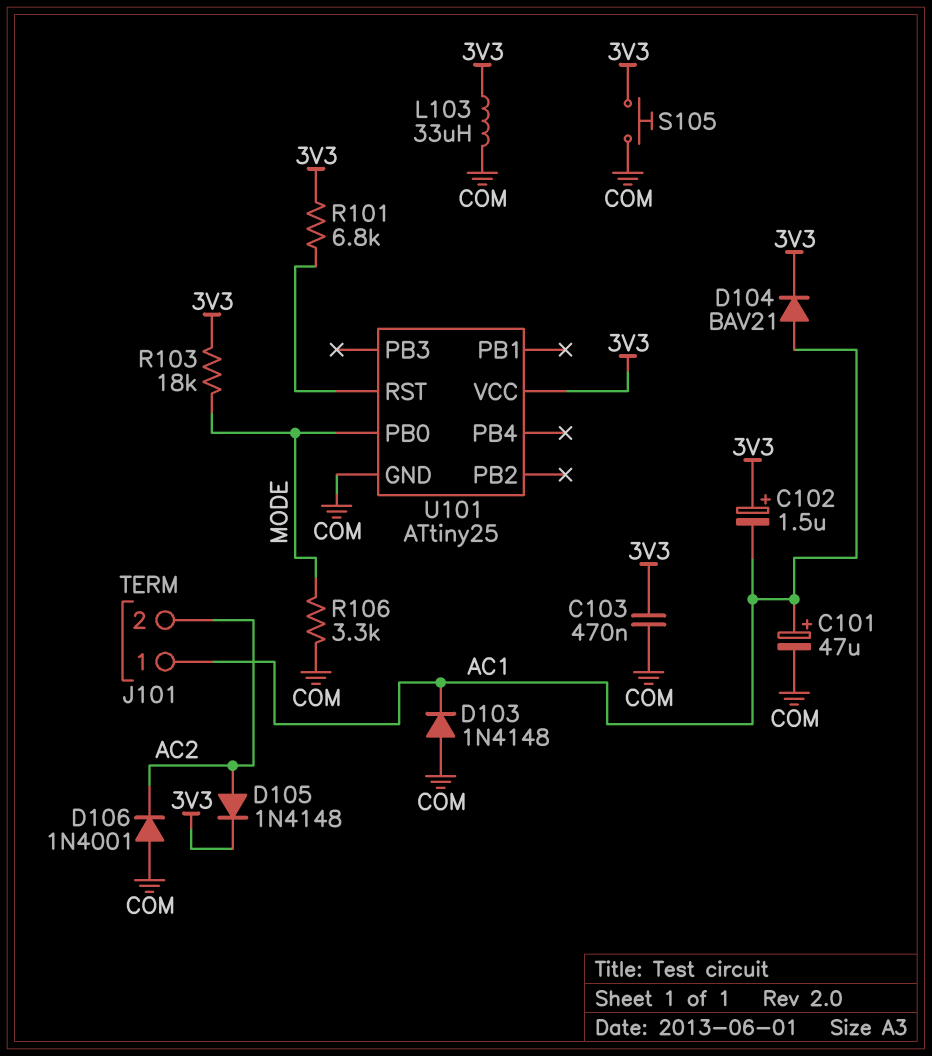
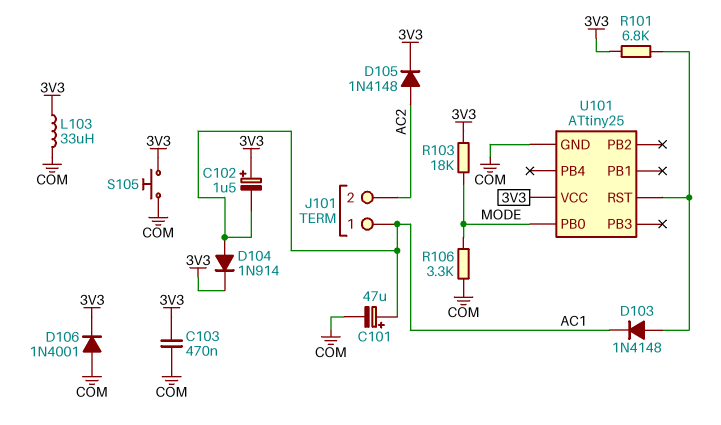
D103: diode 1N4148 (A COM, K AC1) -> diode 1N4148 (A U101/RST, K AC1)
D104: diode BAV21 (A AC1, K 3V3) -> diode 1N914 (A AC1, K 3V3)
D106: diode 1N4001 (A COM, K AC2) -> diode 1N4001 (A COM, K 3V3)

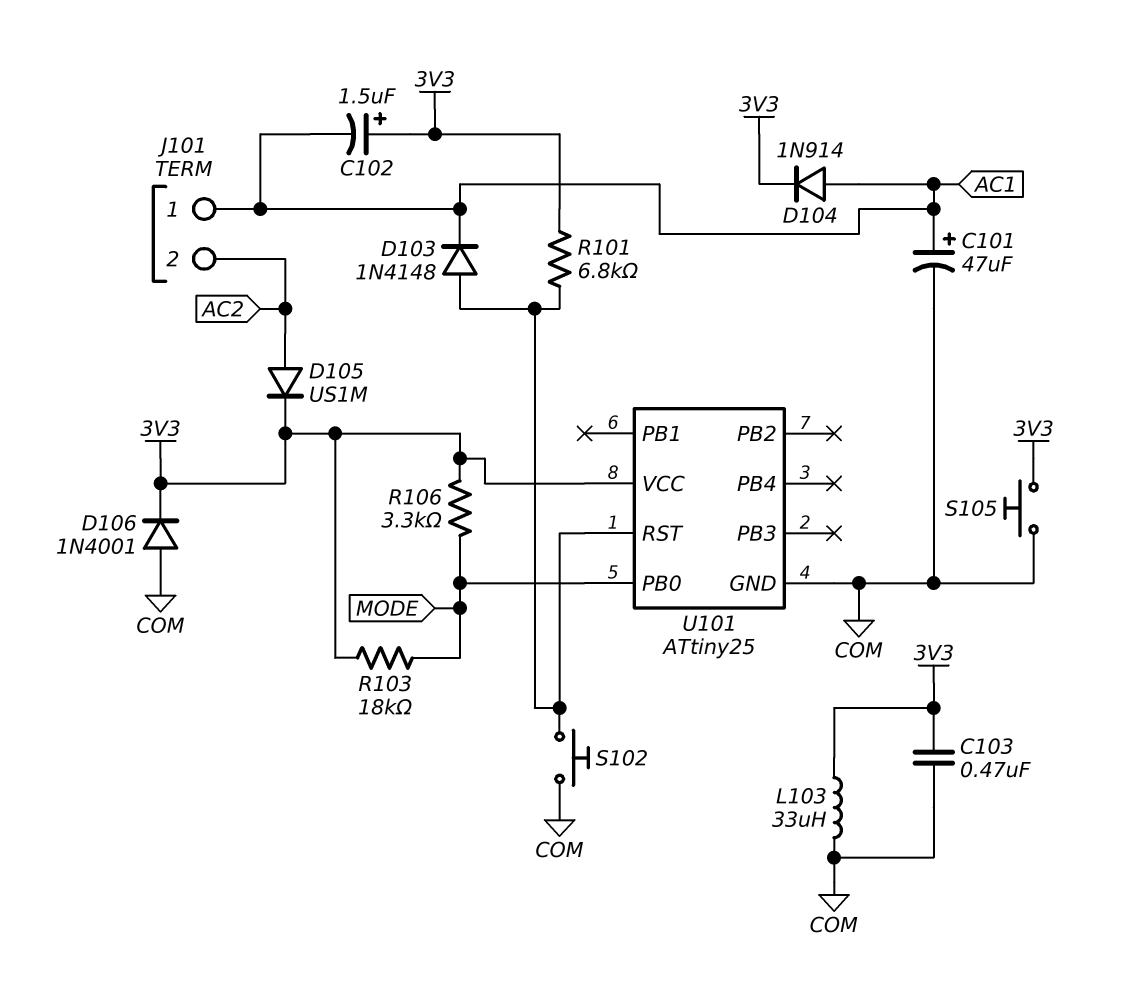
D105: diode 1N4148 (A AC2, K 3V3) -> diode US1M (A AC2, K 3V3)
R106: 3.3k (COM, MODE) -> 3.3k (3V3, MODE)
S102: none -> button (COM, U101/RST)

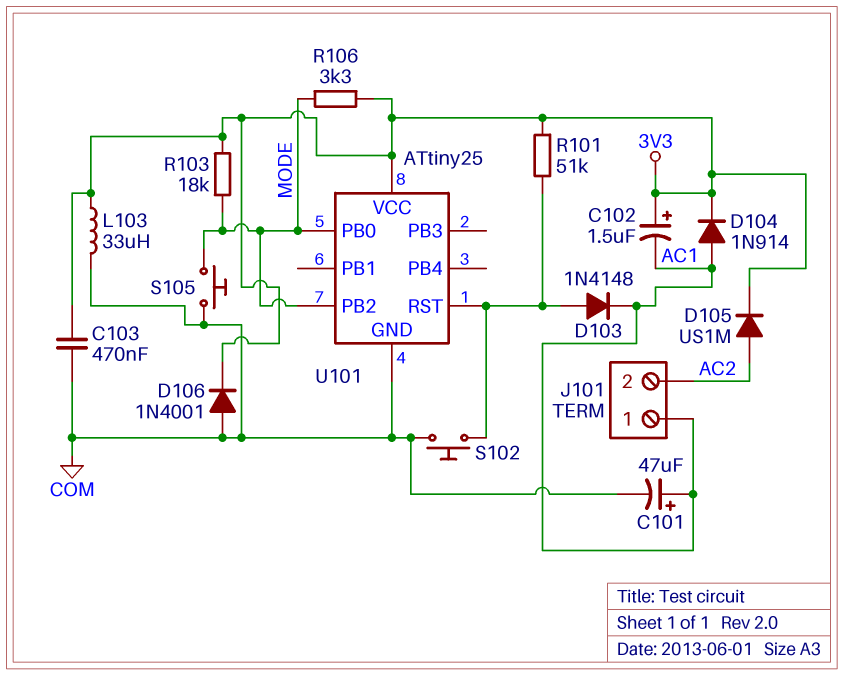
R101: 6.8k (3V3, U101/RST) -> 51k (3V3, U101/RST)
S105: button (3V3, COM) -> button (COM, MODE)
U101 pin PB2: none -> MODE

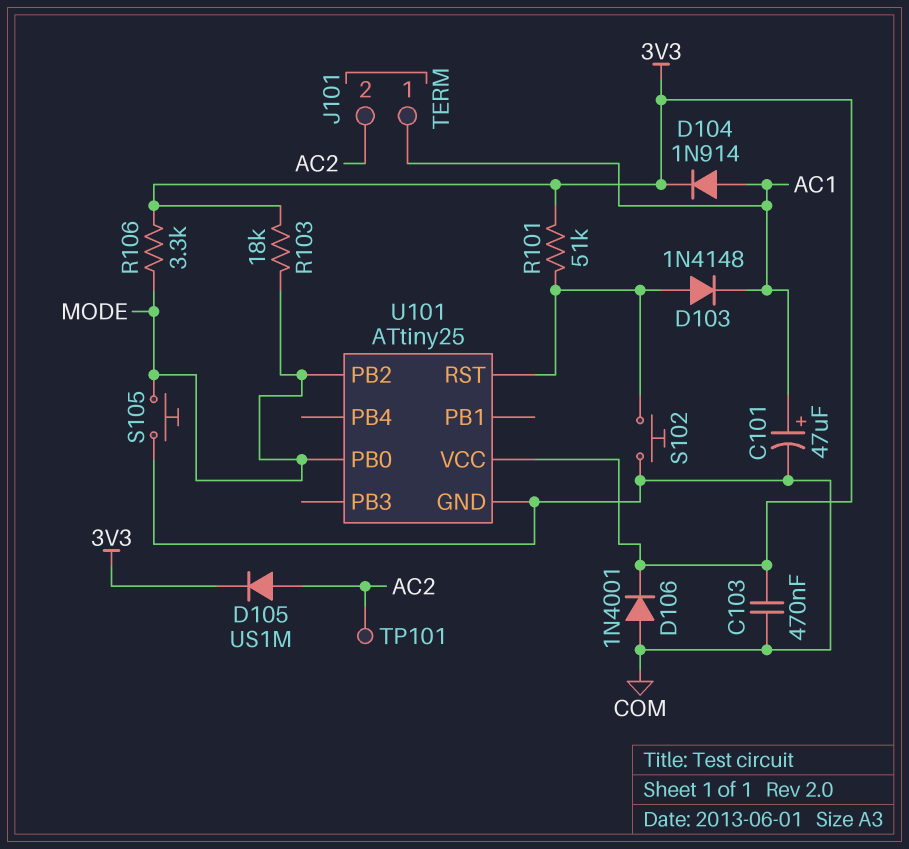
C102: 1.5uF (plus 3V3, minus AC1) -> none
L103: 33uH (3V3, COM) -> none
TP101: none -> test point (AC2)

